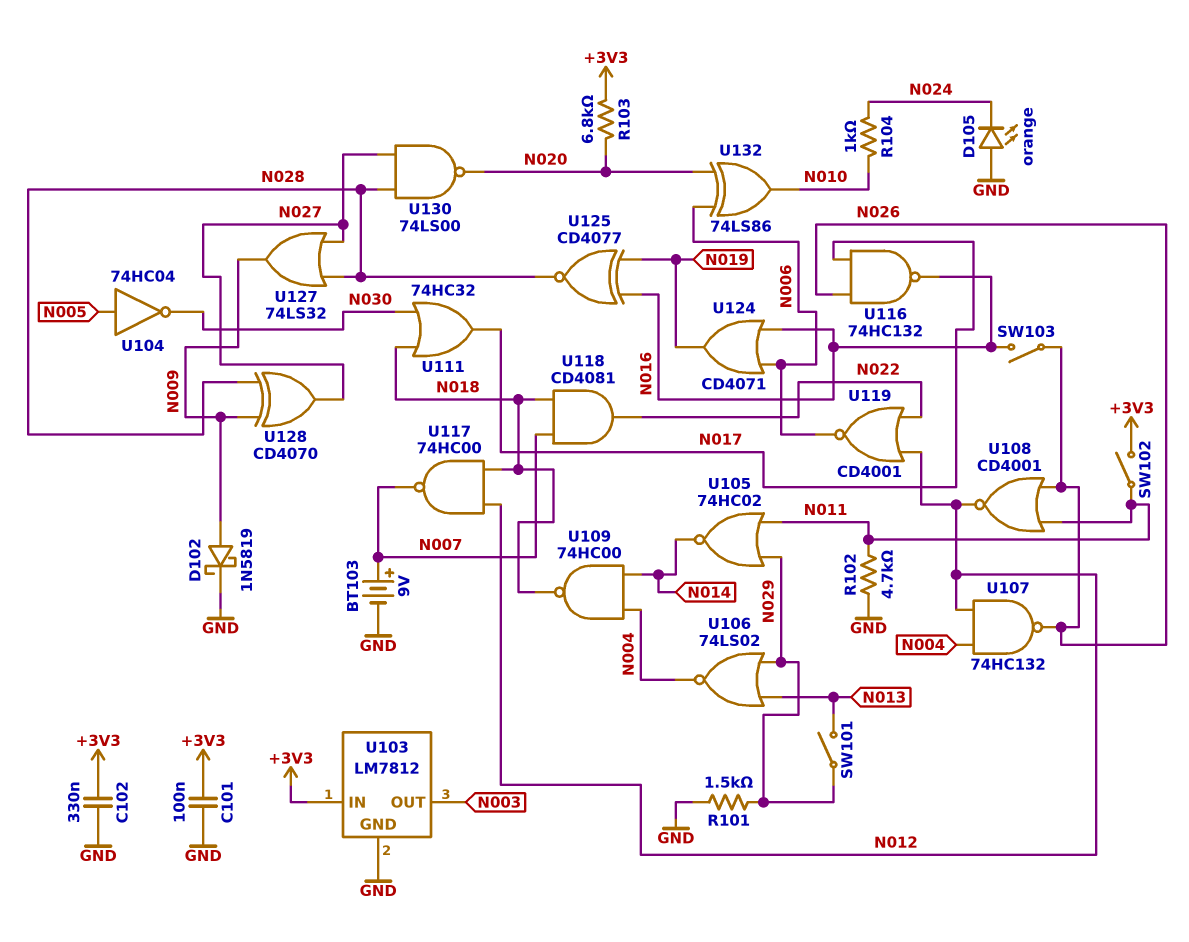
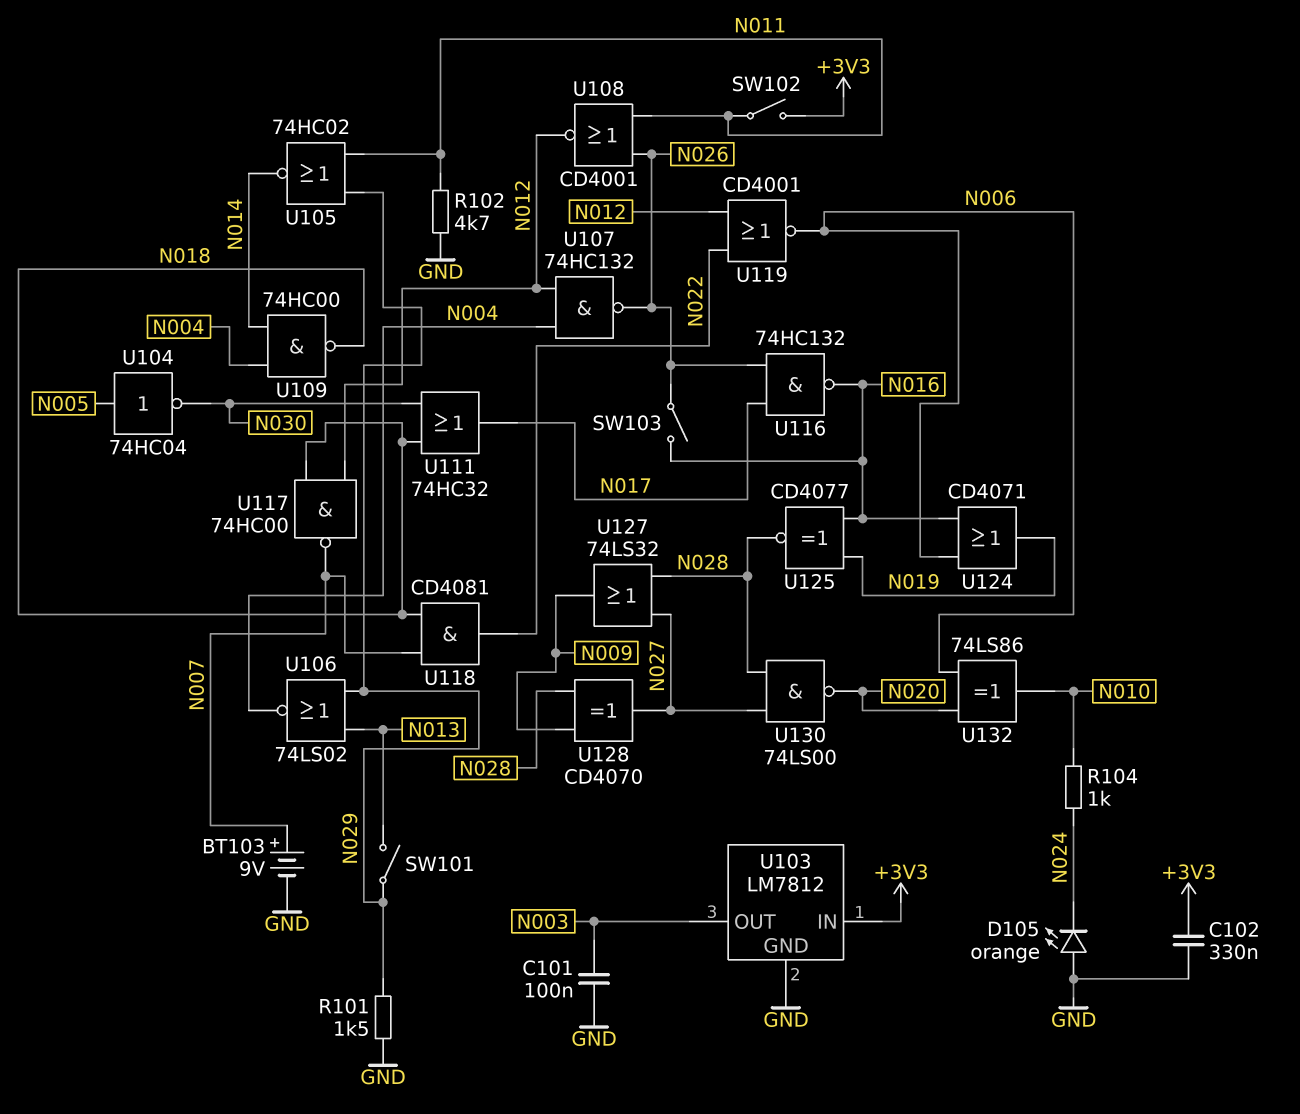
C101: 100nF (+3V3, GND) -> 100nF (GND, N003)
D102: schottky 1N5819 (A N009, K GND) -> none
R103: 6.8k (+3V3, N020) -> none

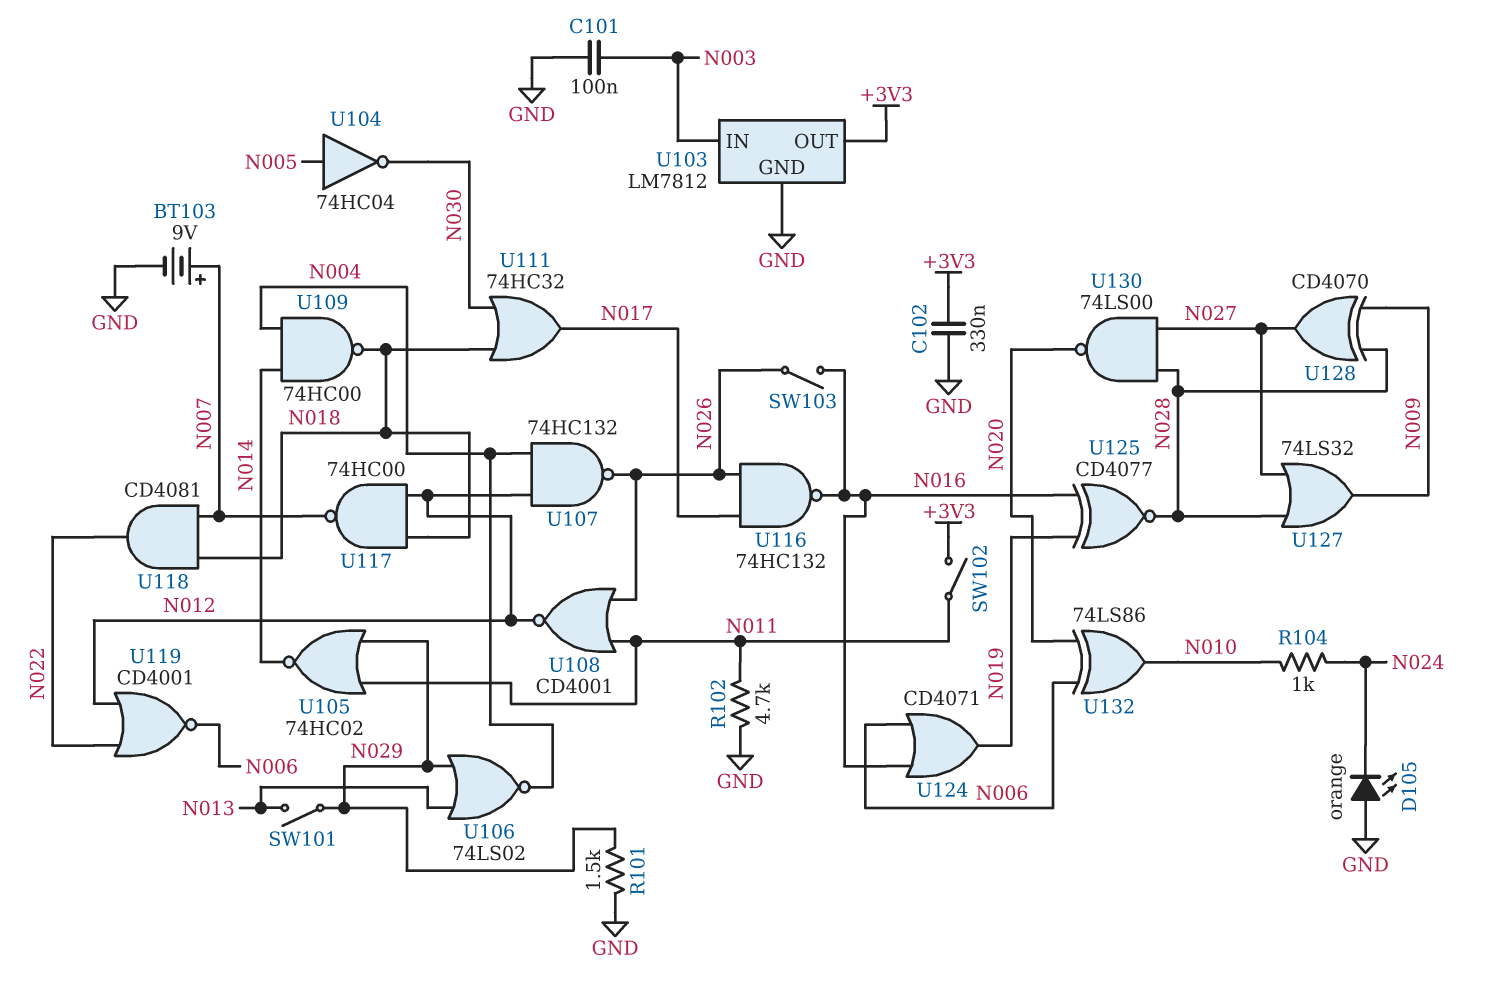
U103 pin IN: +3V3 -> N003
U103 pin OUT: N003 -> +3V3

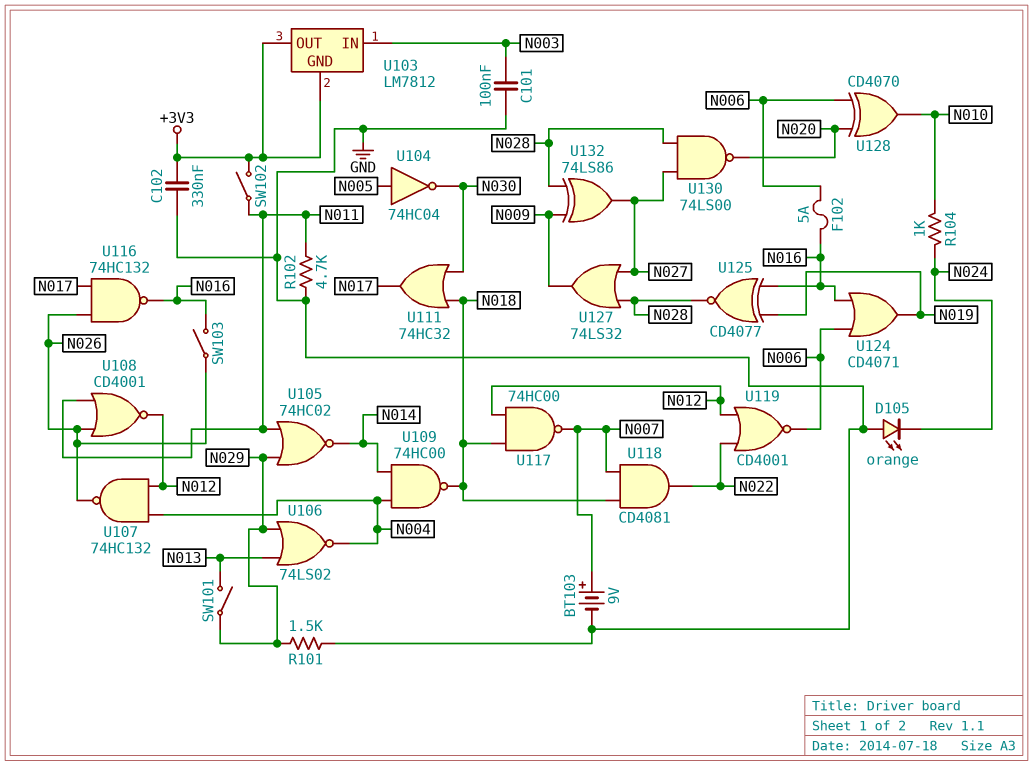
F102: none -> 5A (N006, N016)
U103 pin GND: GND -> +3V3
U128: XOR CD4070 (in N009, in N028, out N027) -> XOR CD4070 (in N006, in N020, out N010)
U132: XOR 74LS86 (in N006, in N020, out N010) -> XOR 74LS86 (in N009, in N028, out N027)

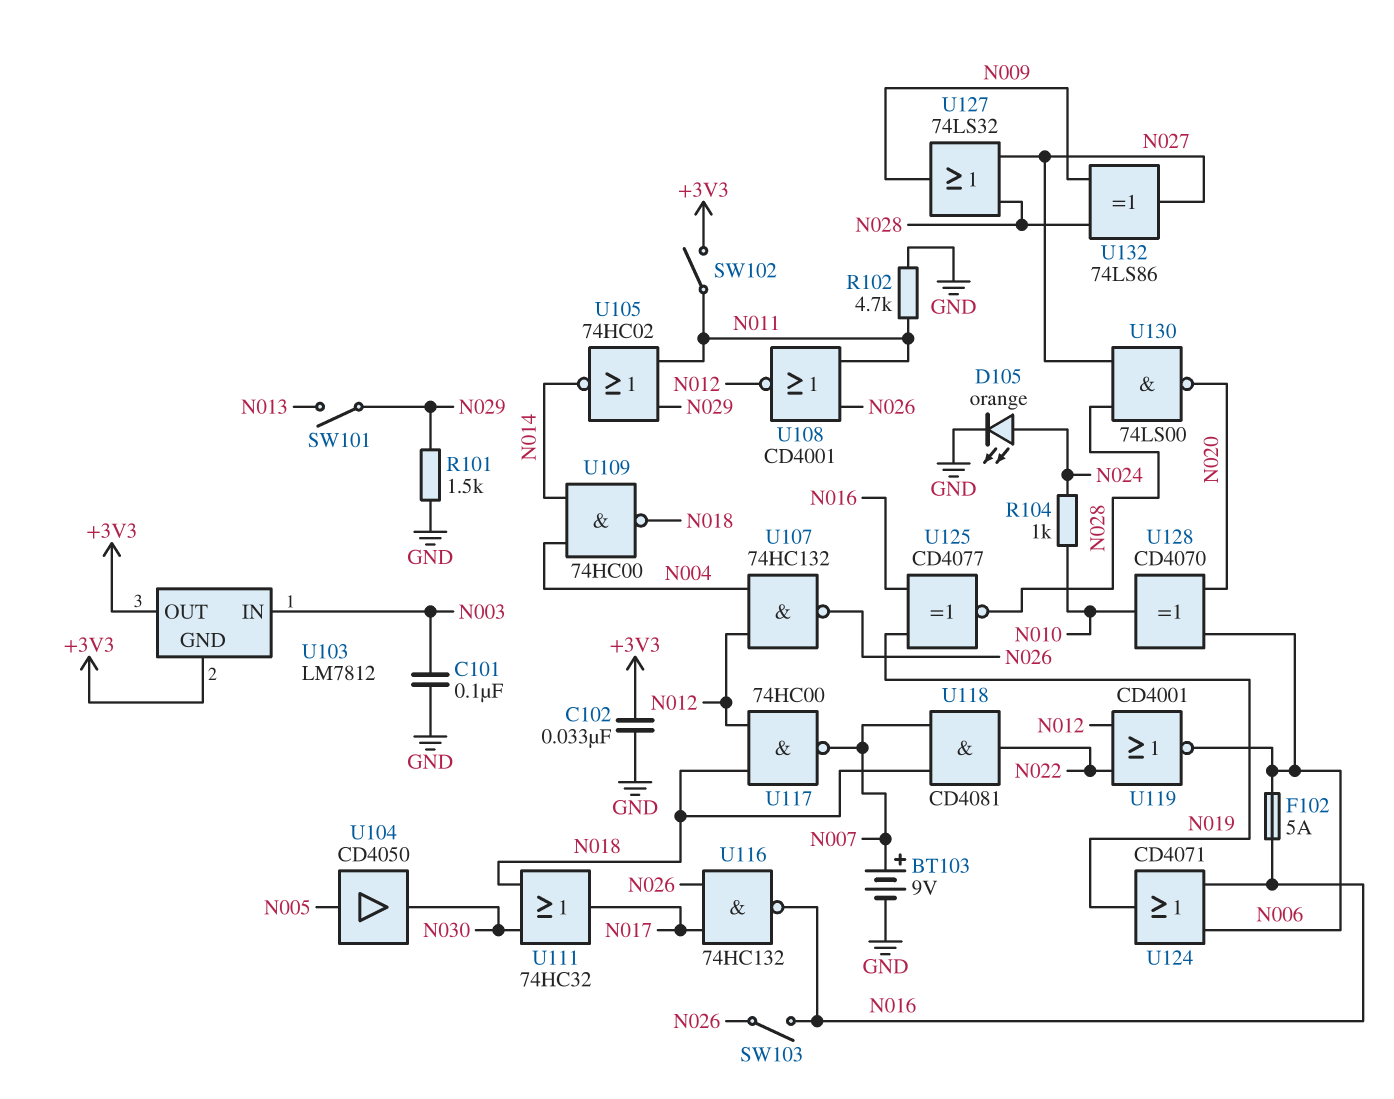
C102: 330nF (+3V3, GND) -> 33nF (+3V3, GND)
D105: LED orange (A GND, K N024) -> LED orange (A N024, K GND)
U104: NOT 74HC04 (in N005, out N030) -> buffer CD4050 (in N005, out N030)
U106: NOR 74LS02 (in N013, in N029, out N004) -> none

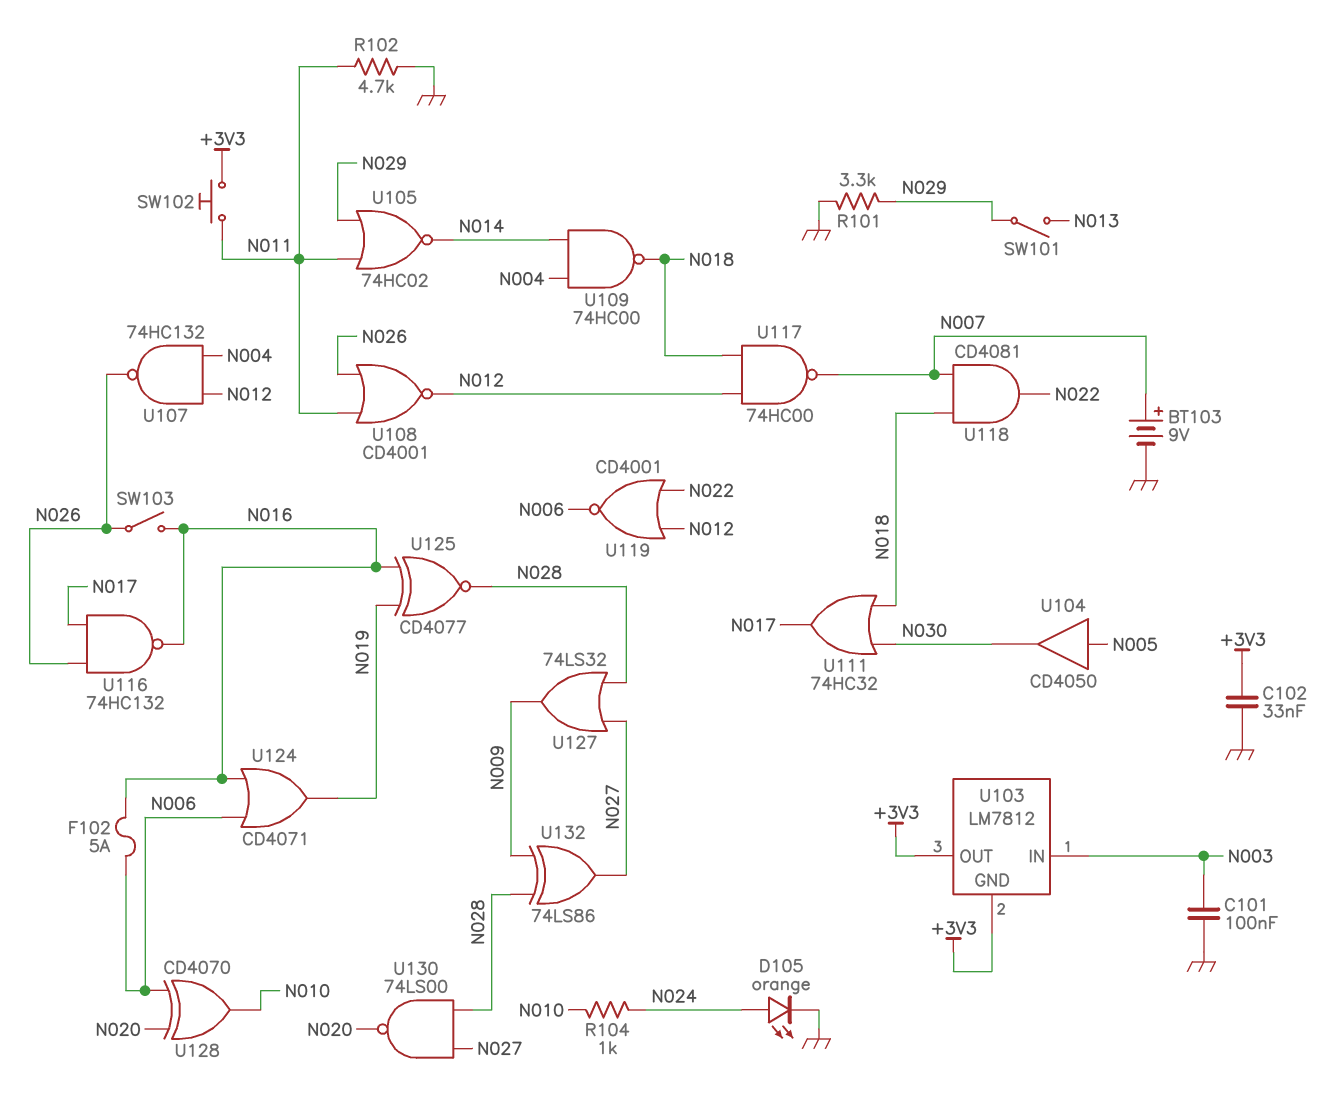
R101: 1.5k (GND, N029) -> 3.3k (GND, N029)
SW102: switch (+3V3, N011) -> button (+3V3, N011)

